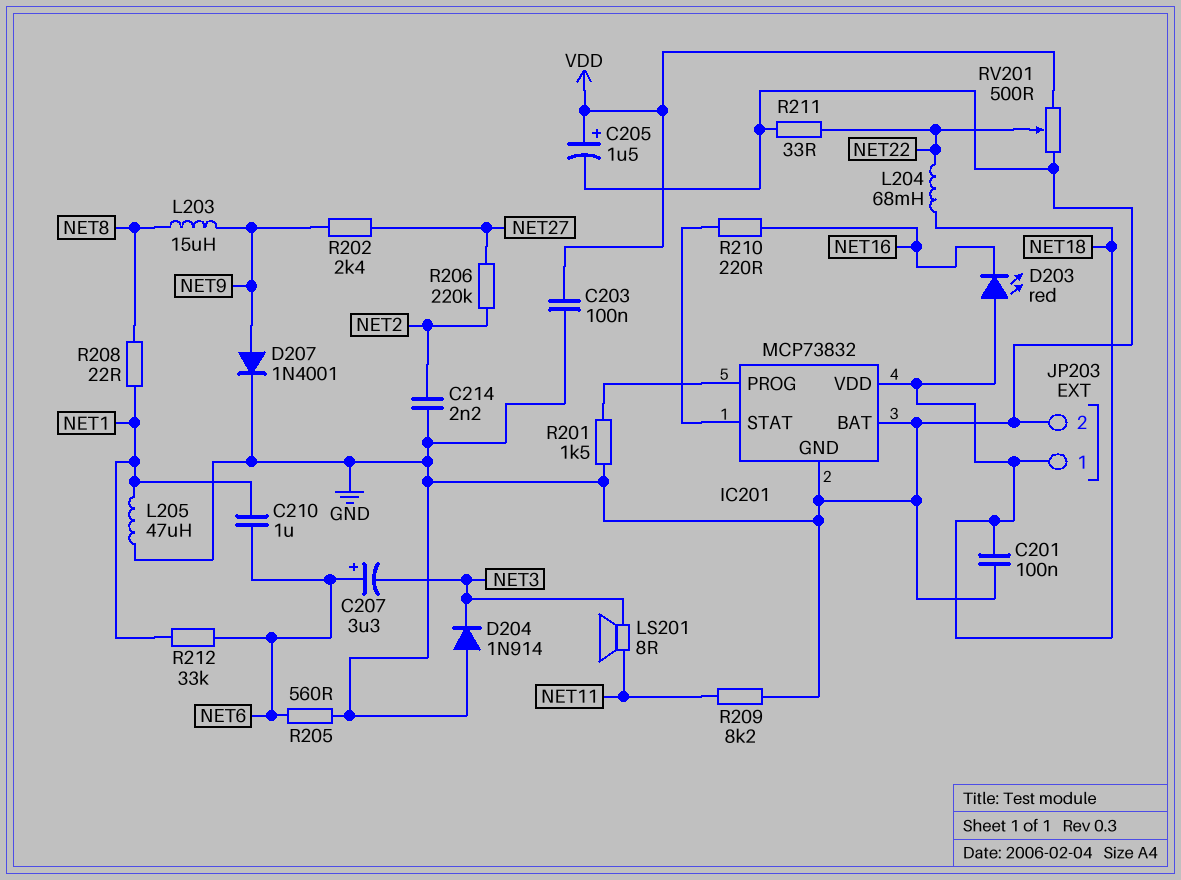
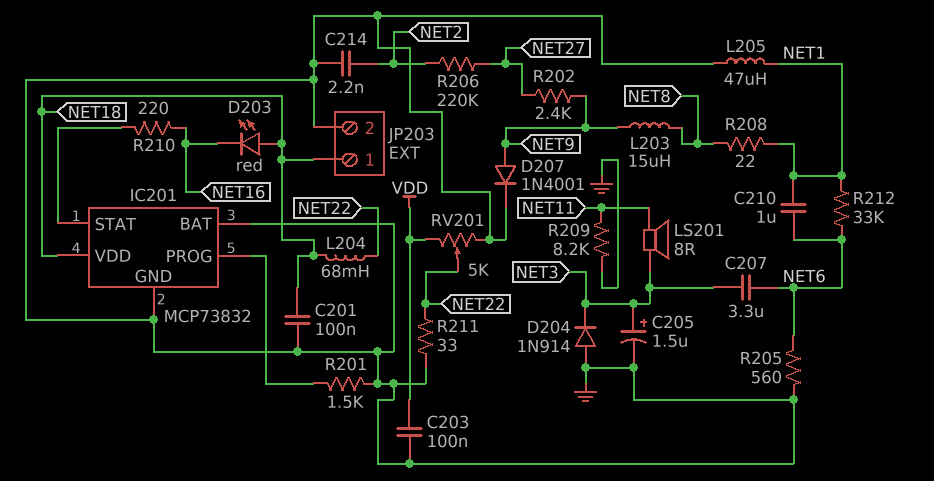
C205: 1.5uF (plus VDD, minus GND) -> 1.5uF (plus NET3, minus GND)
C207: 3.3uF (plus NET6, minus NET3) -> 3.3uF (NET3, NET6)
RV201: 500 (GND, VDD, wiper NET22) -> 5k (GND, VDD, wiper NET22)

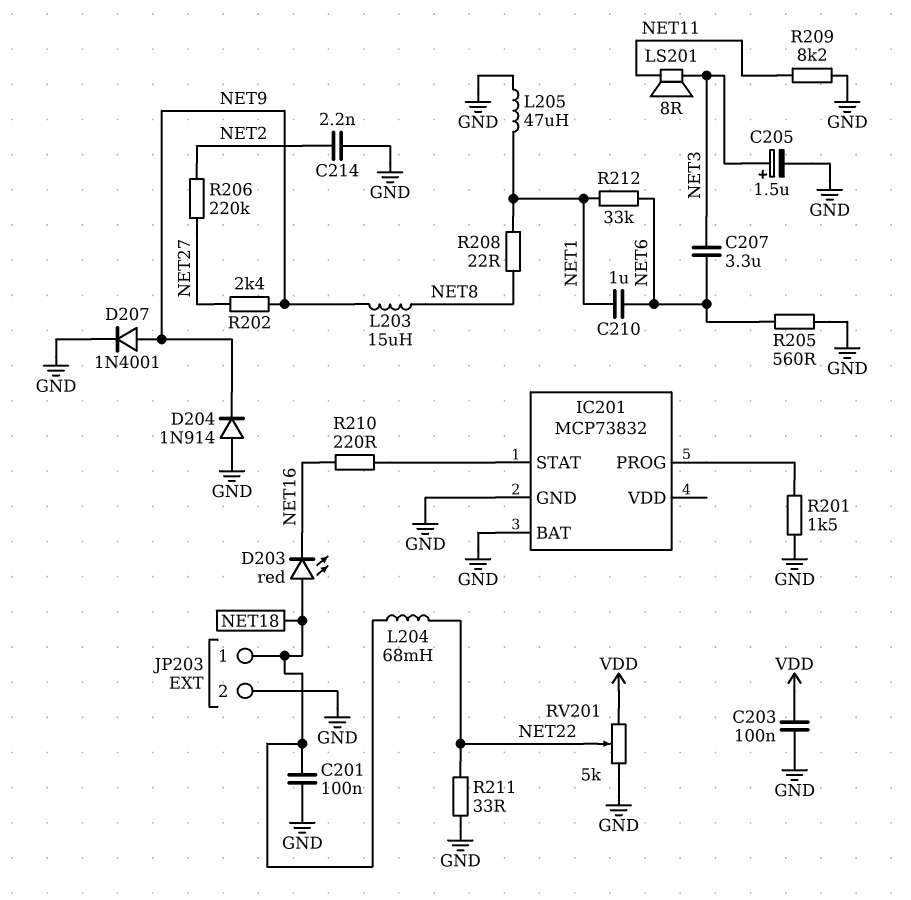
D204: diode 1N914 (A GND, K NET3) -> diode 1N914 (A GND, K NET9)
IC201 pin VDD: NET18 -> none

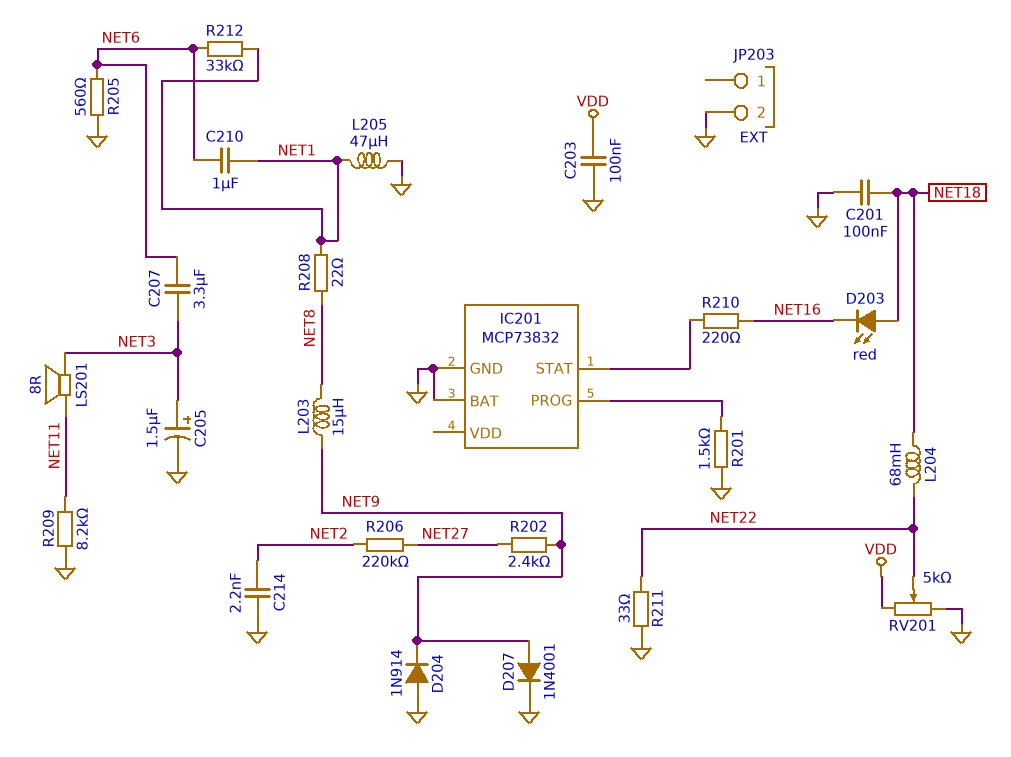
JP203 pin 1: NET18 -> none

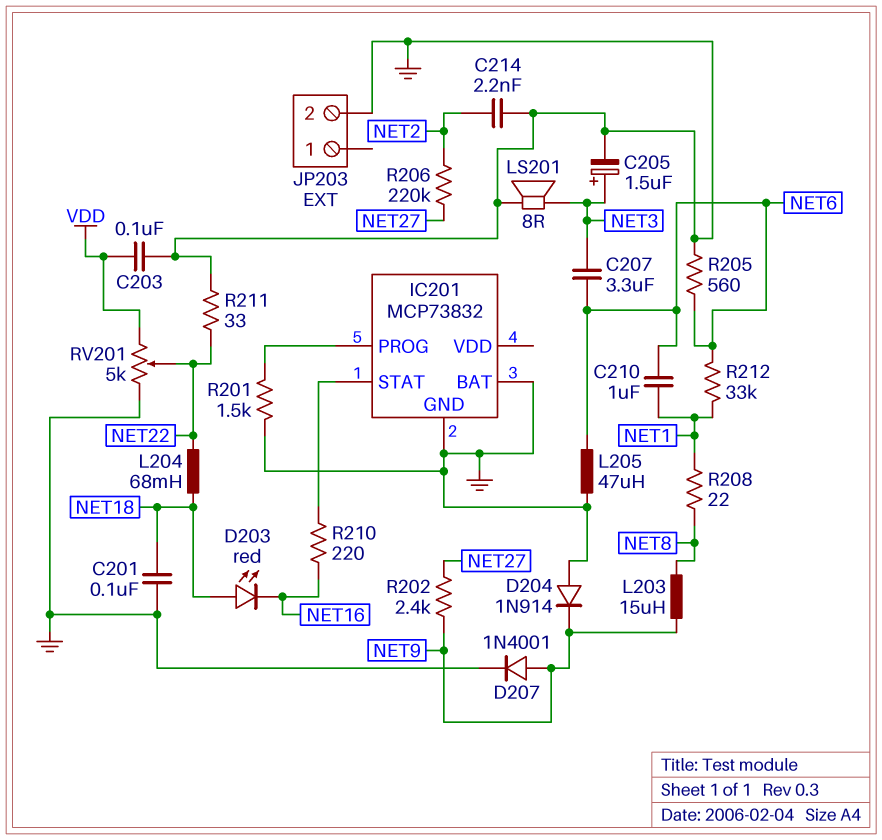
L205: 47uH (GND, NET1) -> 47uH (GND, NET6)
LS201: speaker 8R (NET3, NET11) -> speaker 8R (GND, NET3)
R209: 8.2k (GND, NET11) -> none

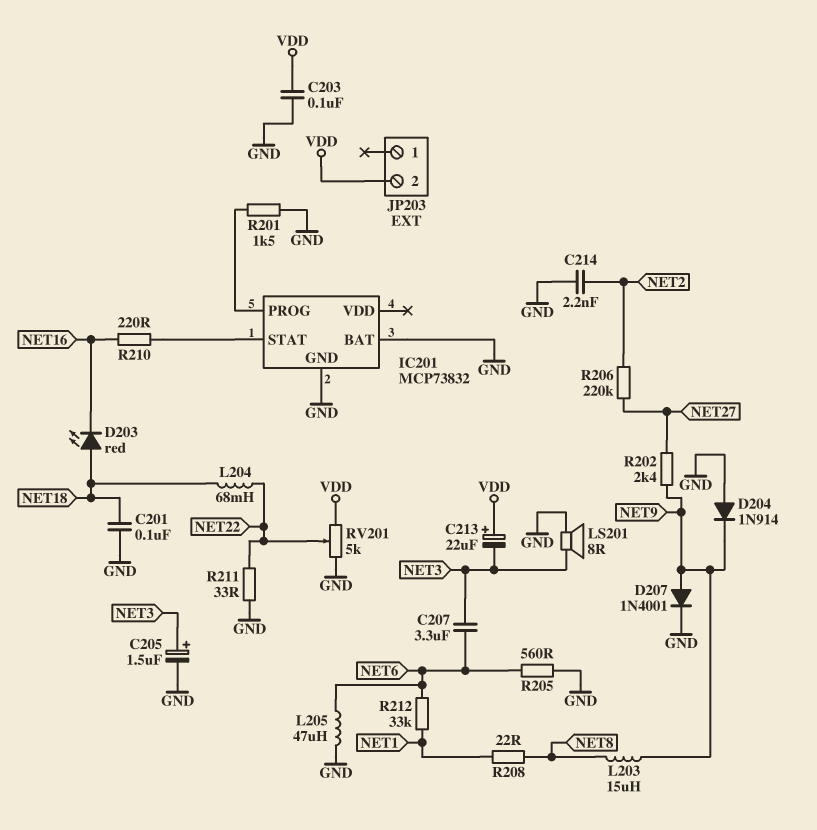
C210: 1uF (NET1, NET6) -> none
C213: none -> 22uF (plus VDD, minus NET3)
JP203 pin 2: GND -> VDD

